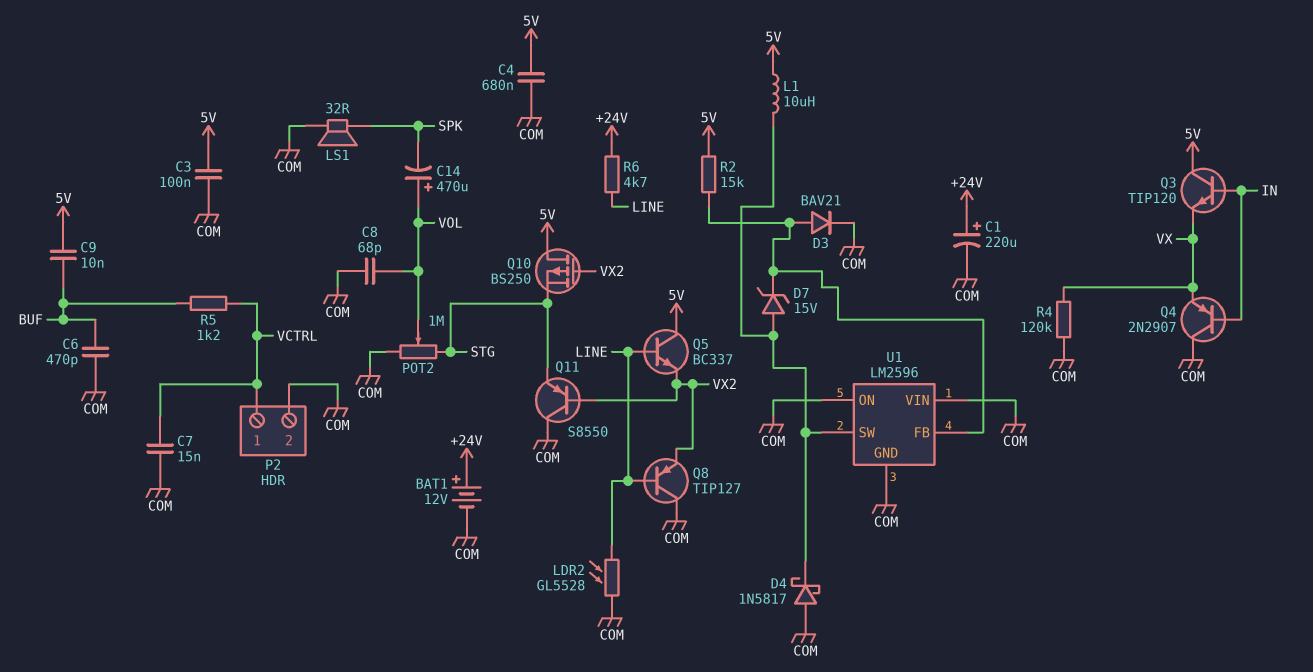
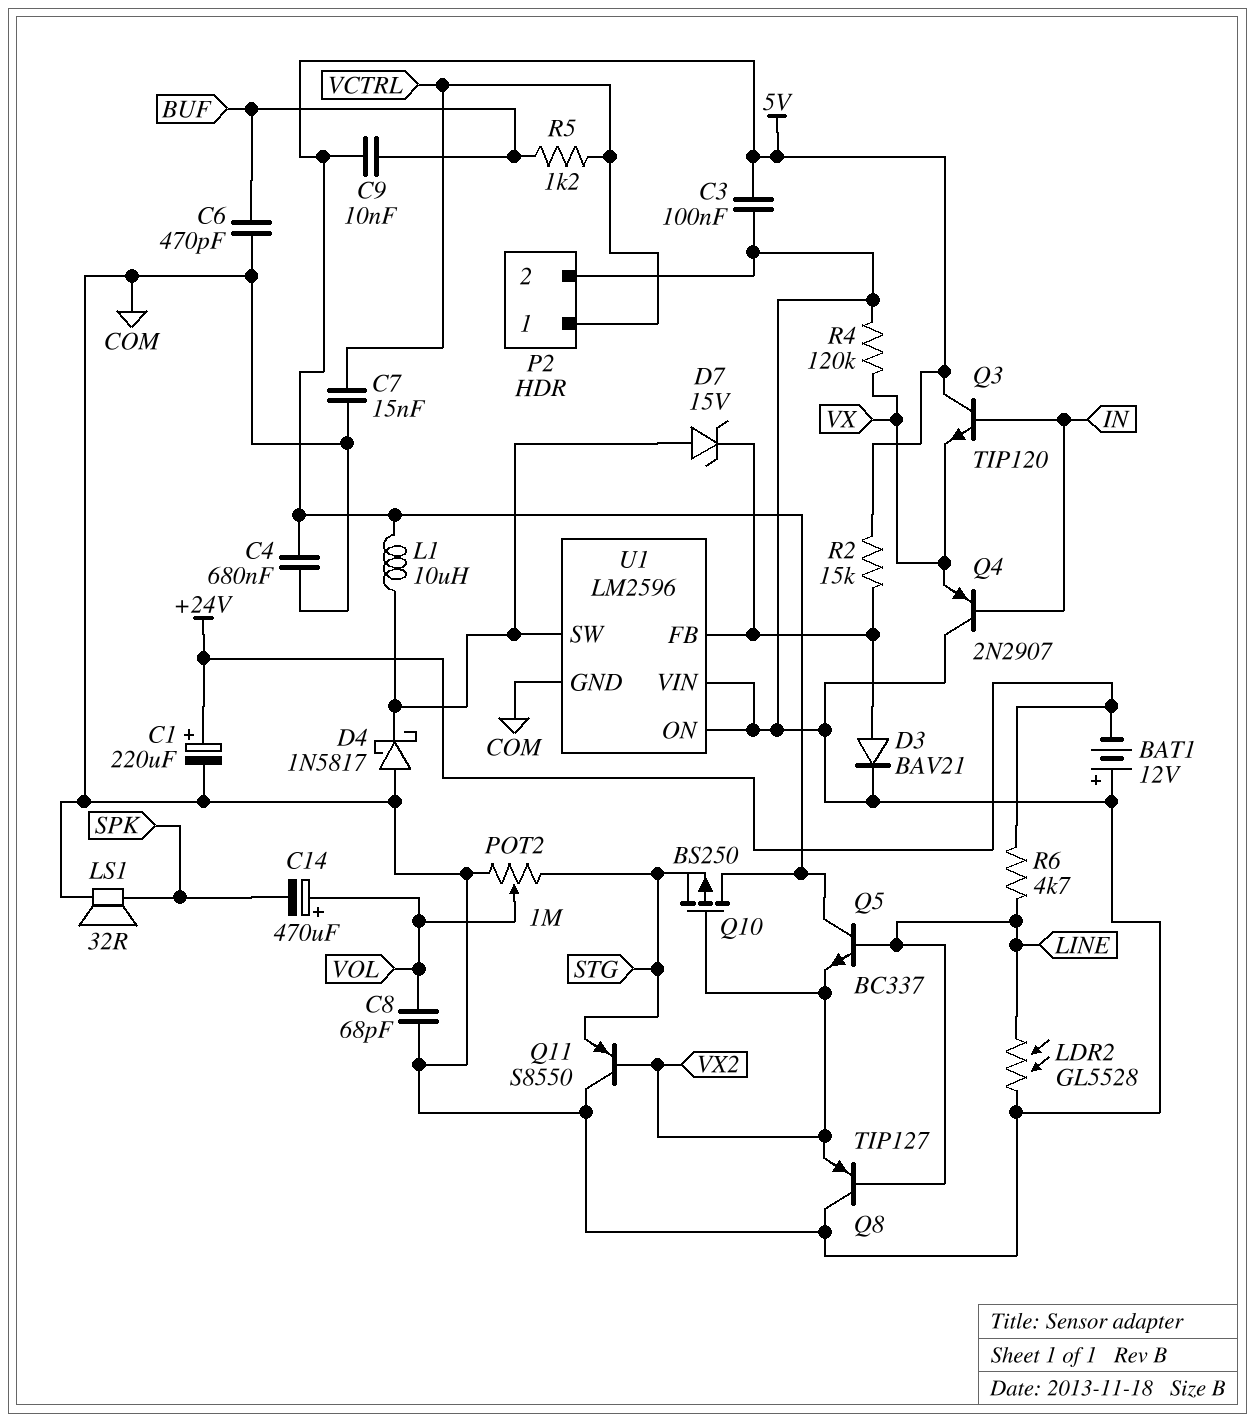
BAT1: 12V (plus +24V, minus COM) -> 12V (plus COM, minus +24V)

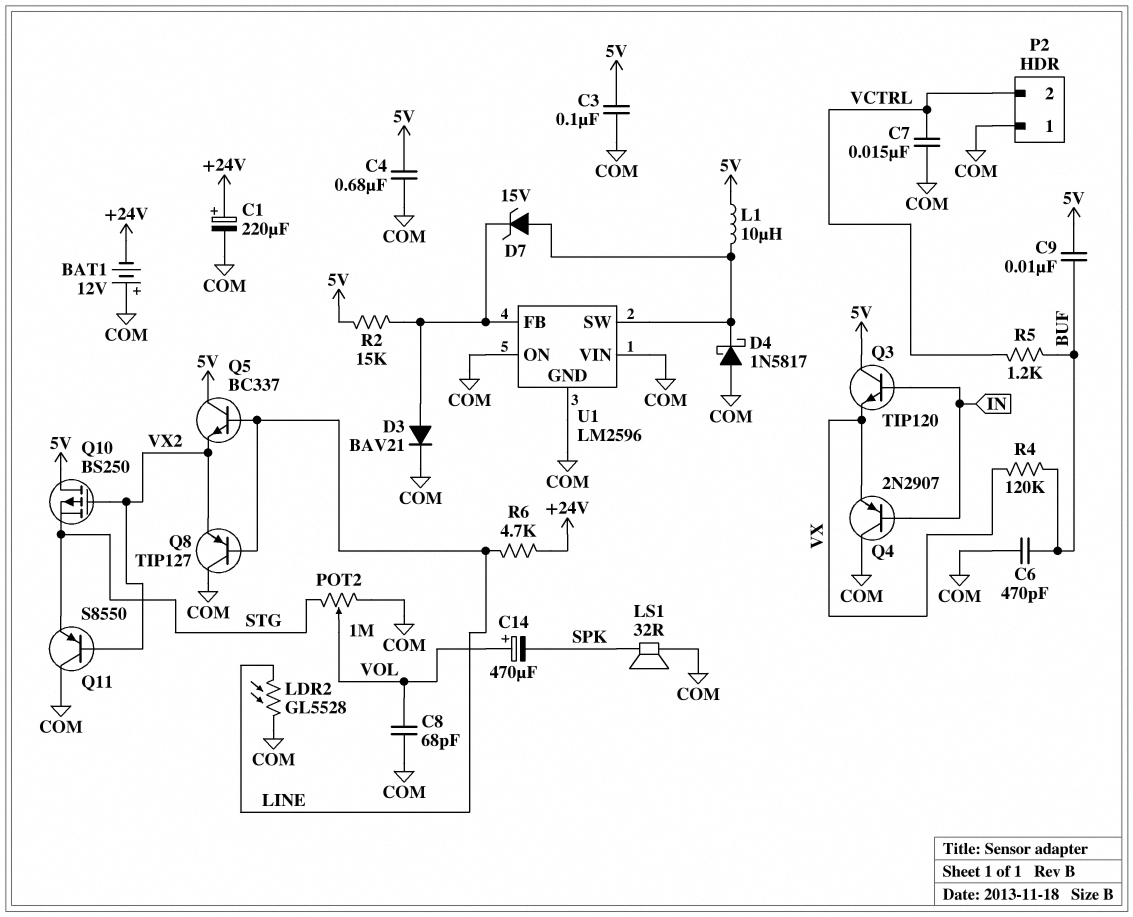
P2 pin 1: VCTRL -> COM
P2 pin 2: COM -> VCTRL
R4: 120k (COM, VX) -> 120k (BUF, VX)

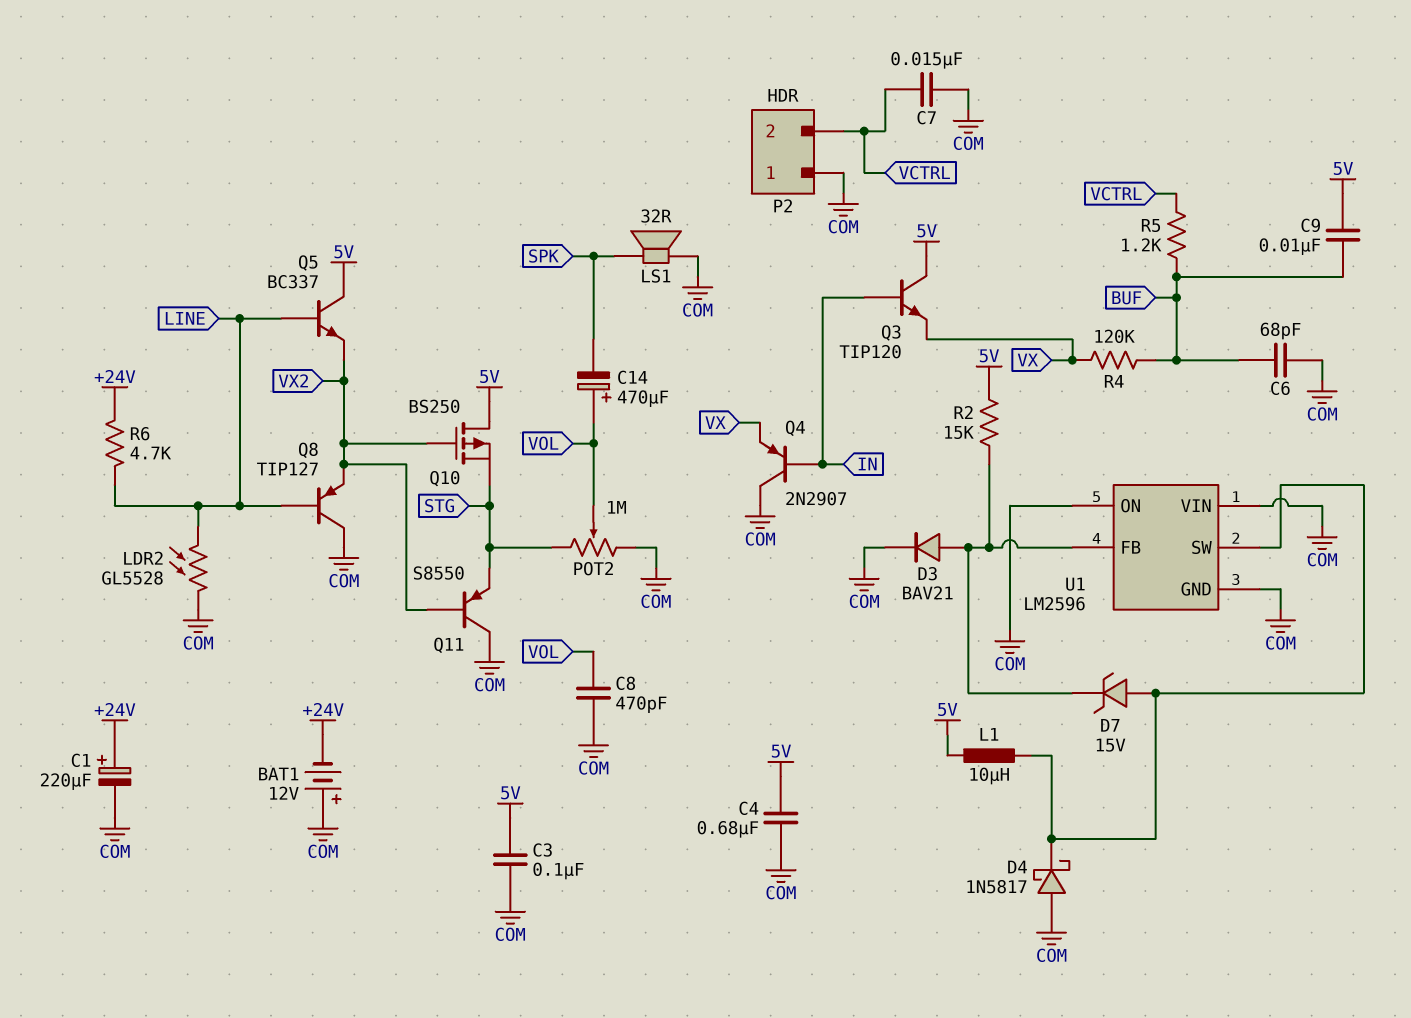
C6: 470pF (BUF, COM) -> 68pF (BUF, COM)
C8: 68pF (COM, VOL) -> 470pF (COM, VOL)

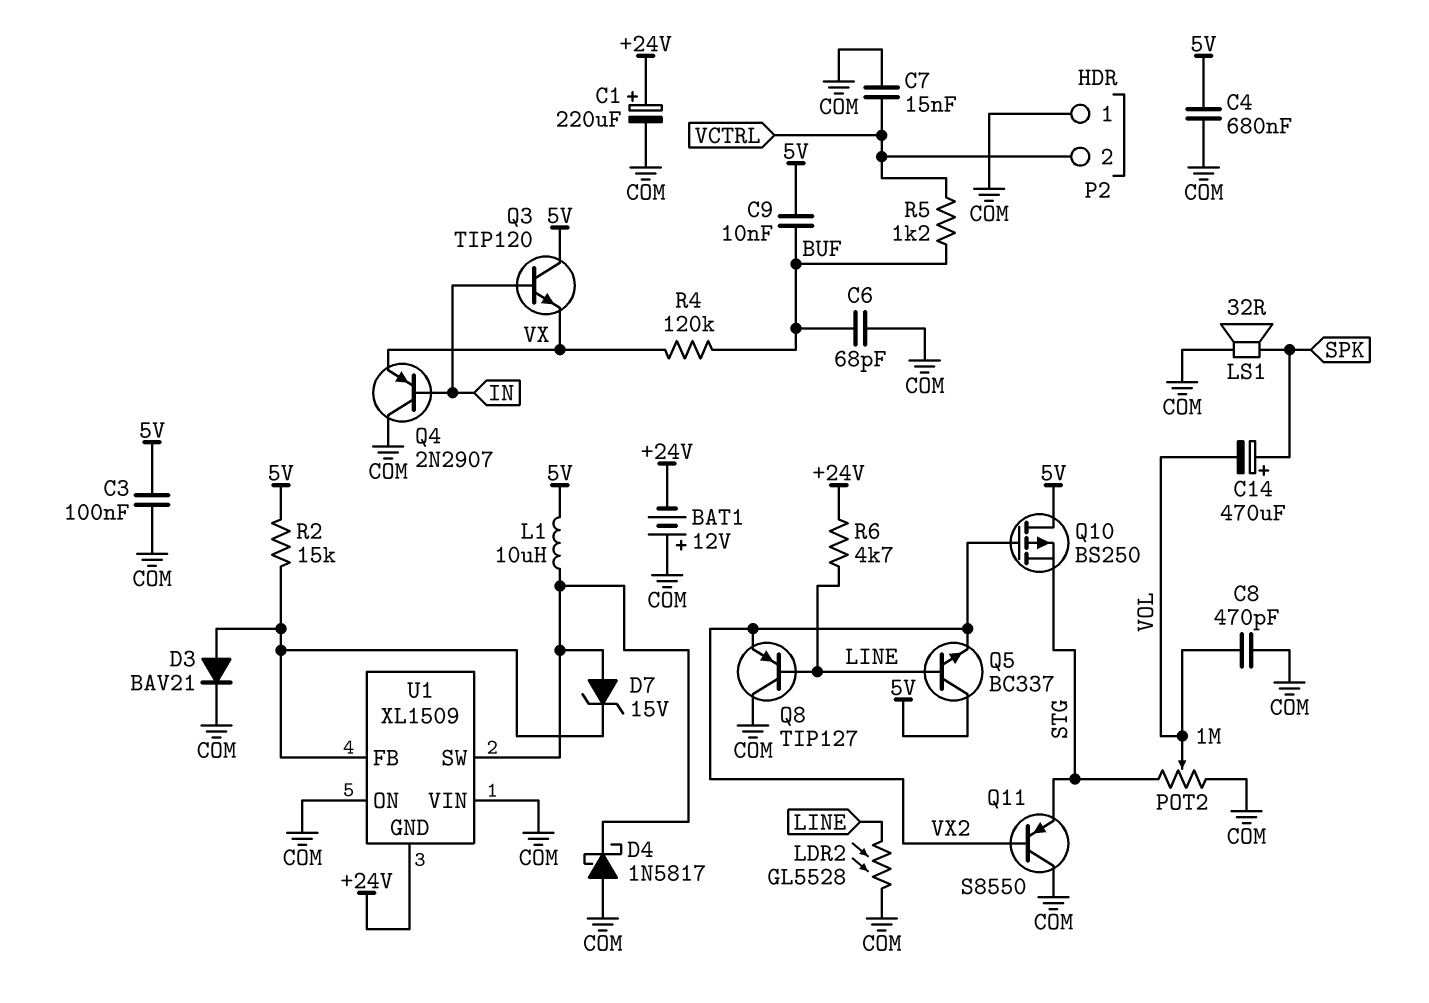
C14: 470uF (plus VOL, minus SPK) -> 470uF (plus SPK, minus VOL)
U1: LM2596 -> XL1509
U1 pin GND: COM -> +24V

